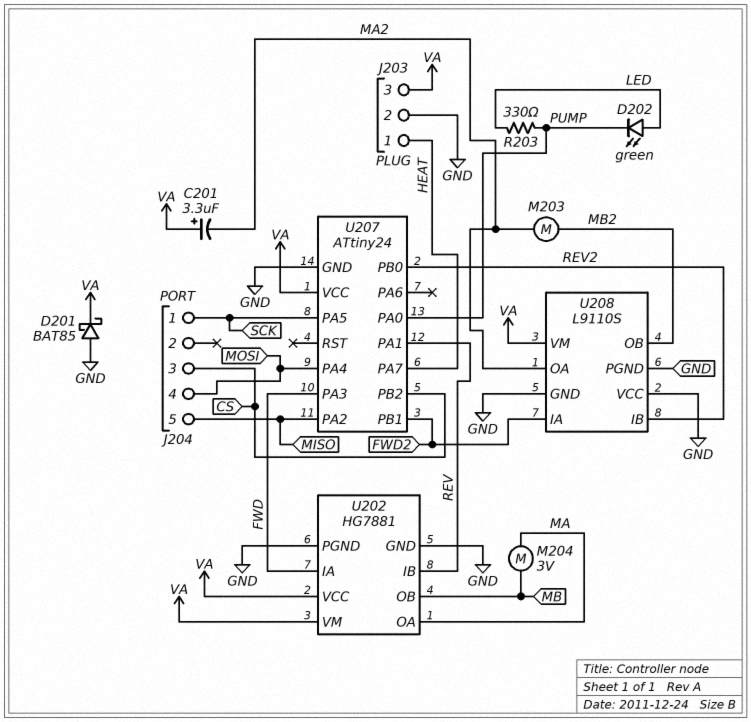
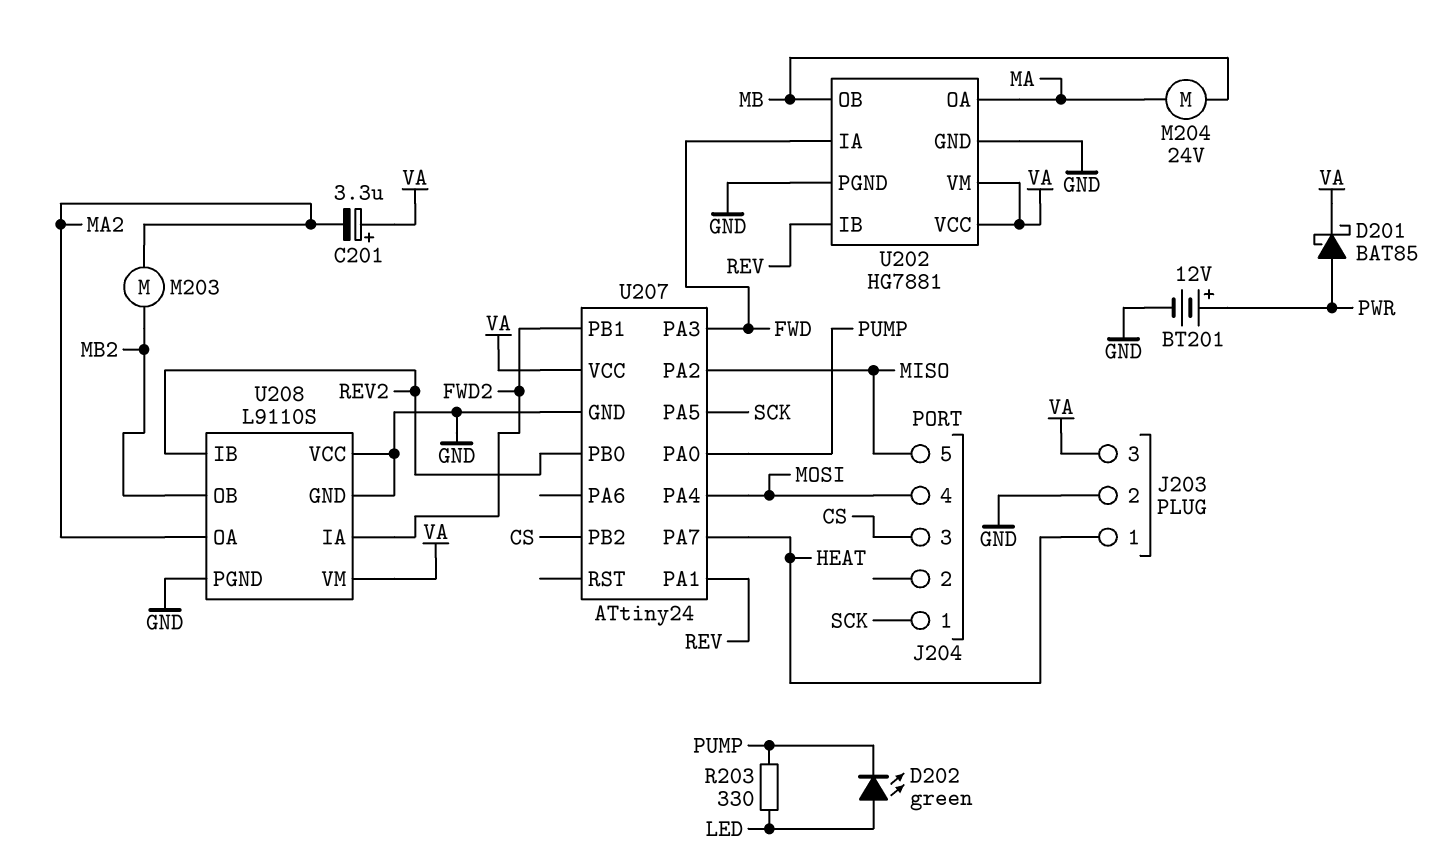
BT201: none -> 12V (plus PWR, minus GND)
D201: schottky BAT85 (A GND, K VA) -> schottky BAT85 (A PWR, K VA)
M204: motor 3V (MA, MB) -> motor 24V (MA, MB)

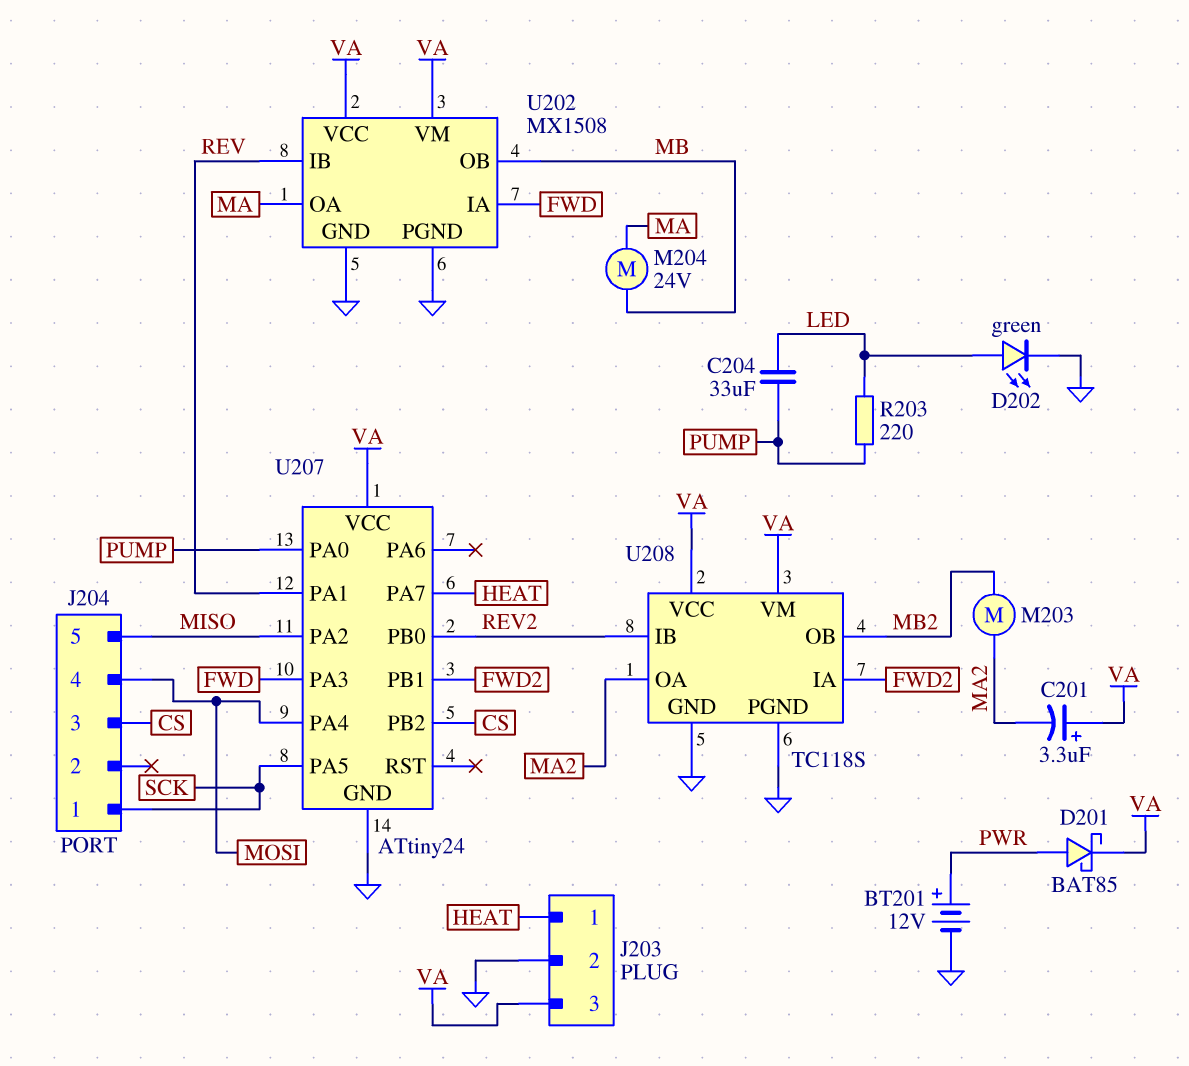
C204: none -> 33uF (LED, PUMP)
D202: LED green (A LED, K PUMP) -> LED green (A LED, K GND)
R203: 330 (LED, PUMP) -> 220 (LED, PUMP)
U202: HG7881 -> MX1508
U208: L9110S -> TC118S
U208 pin VCC: GND -> VA

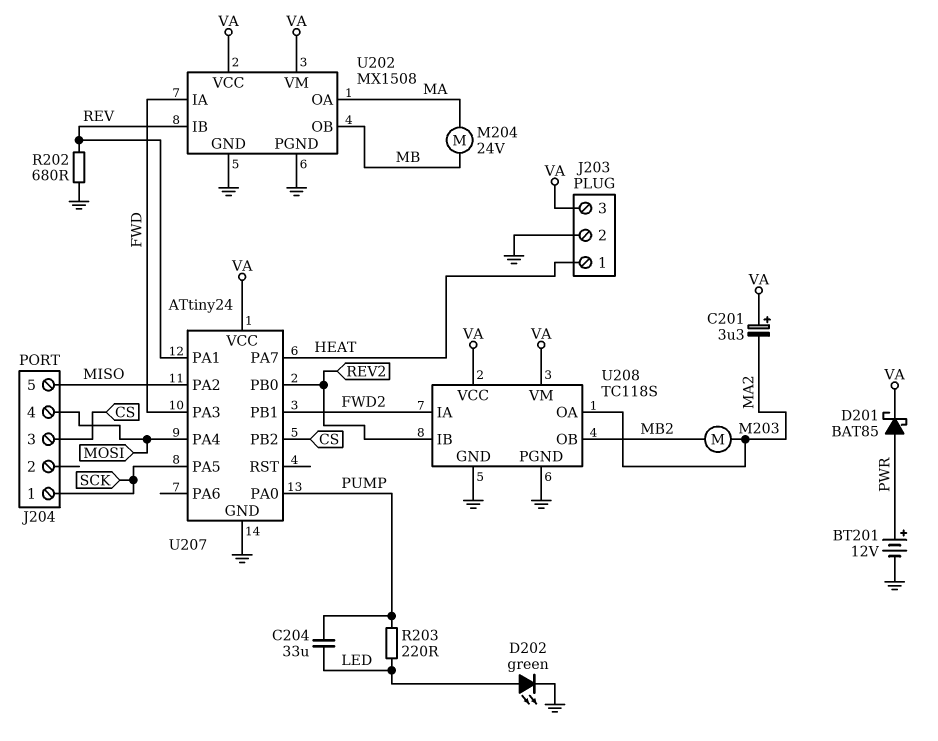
R202: none -> 680 (GND, REV)

